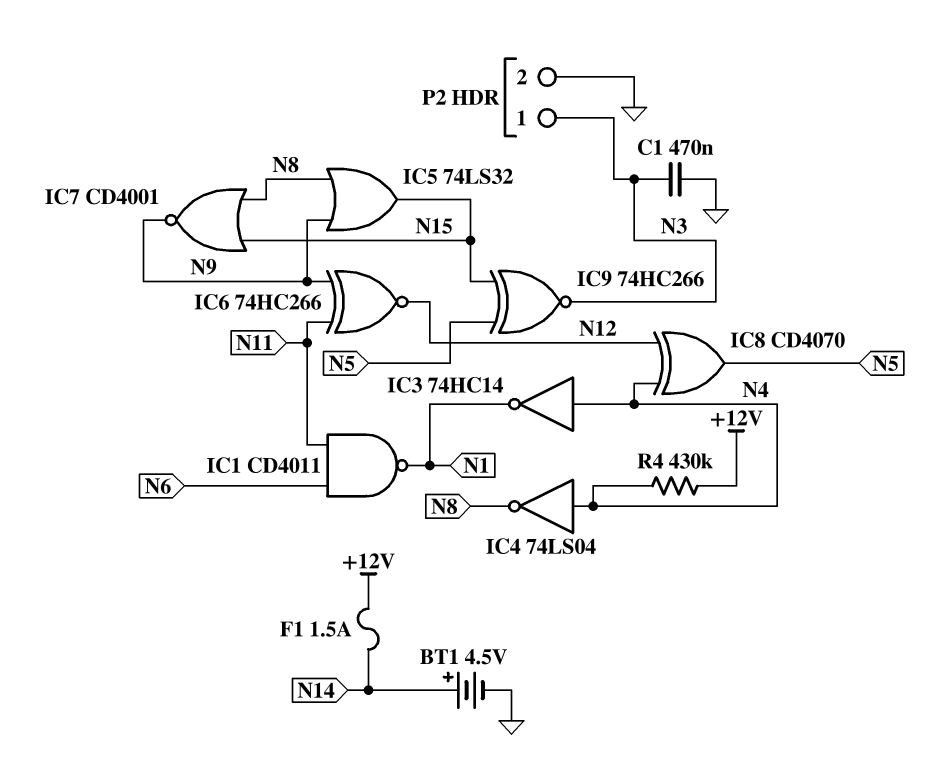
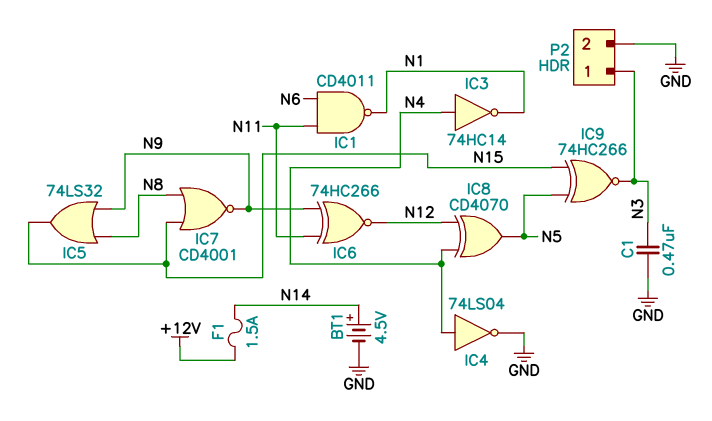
IC4: NOT 74LS04 (in N4, out N8) -> NOT 74LS04 (in N4, out GND)
R4: 430k (+12V, N4) -> none

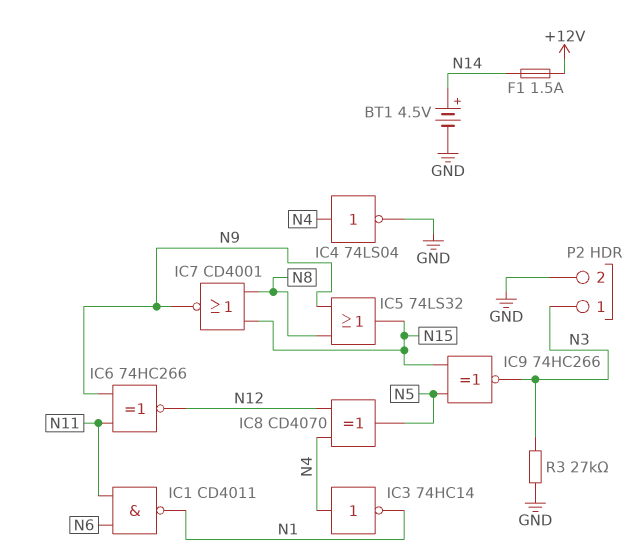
C1: 470nF (GND, N3) -> none
R3: none -> 27k (GND, N3)

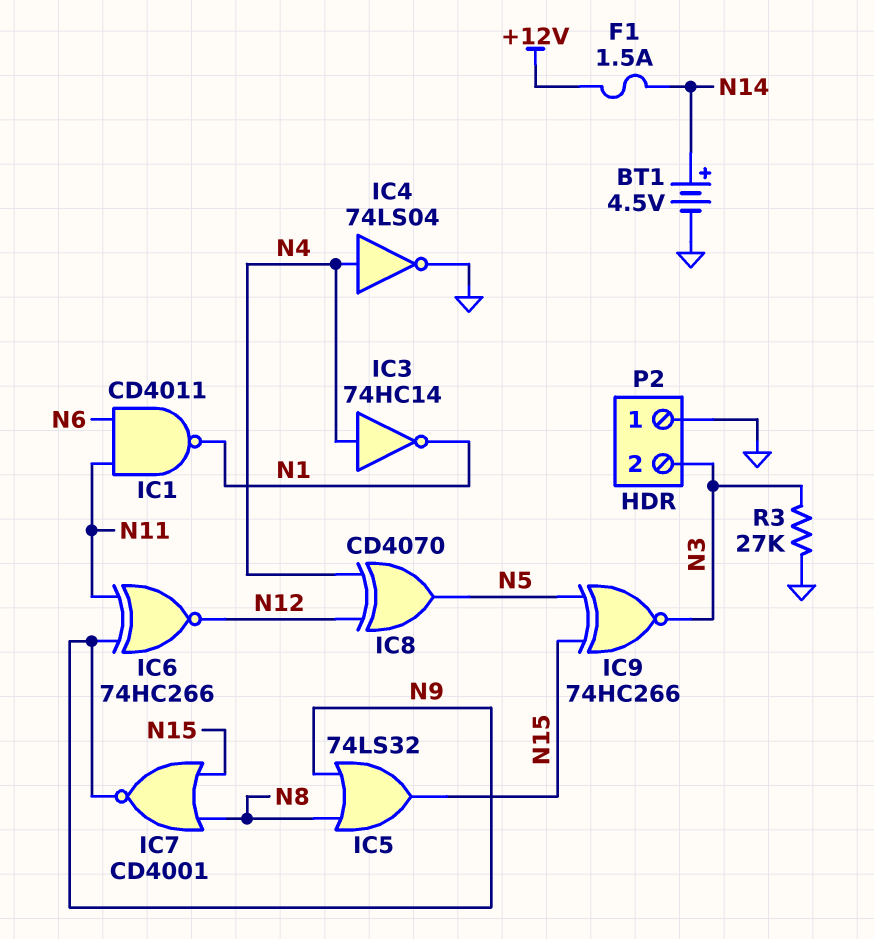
P2 pin 1: N3 -> GND
P2 pin 2: GND -> N3

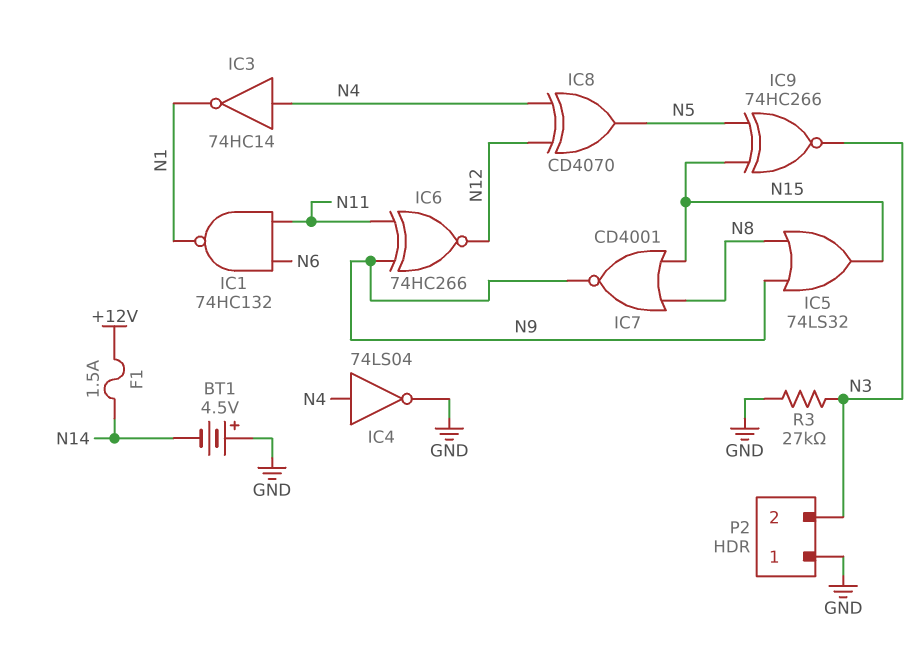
BT1: 4.5V (plus N14, minus GND) -> 4.5V (plus GND, minus N14)
IC1: NAND CD4011 (in N6, in N11, out N1) -> NAND 74HC132 (in N6, in N11, out N1)

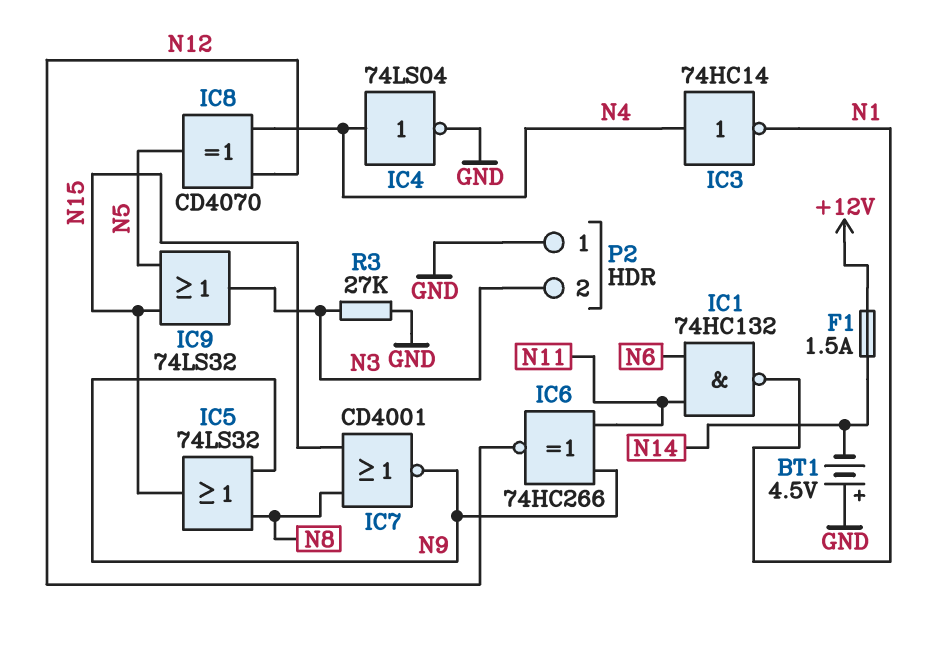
IC9: XNOR 74HC266 (in N5, in N15, out N3) -> OR 74LS32 (in N5, in N15, out N3)

